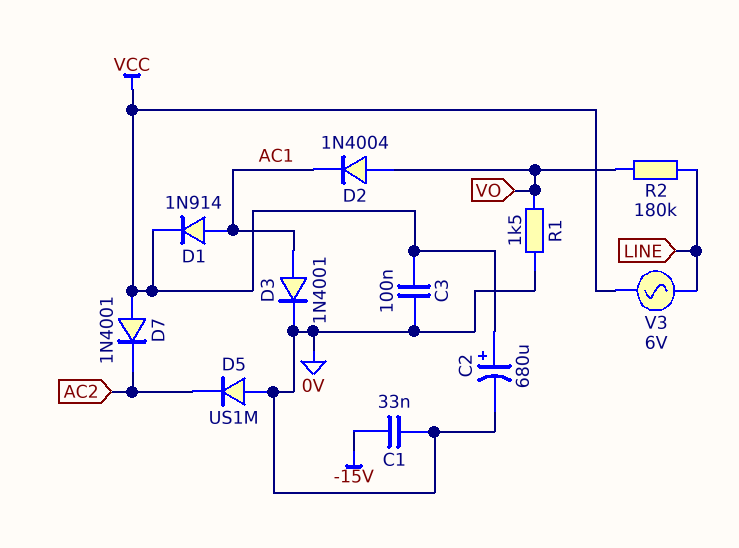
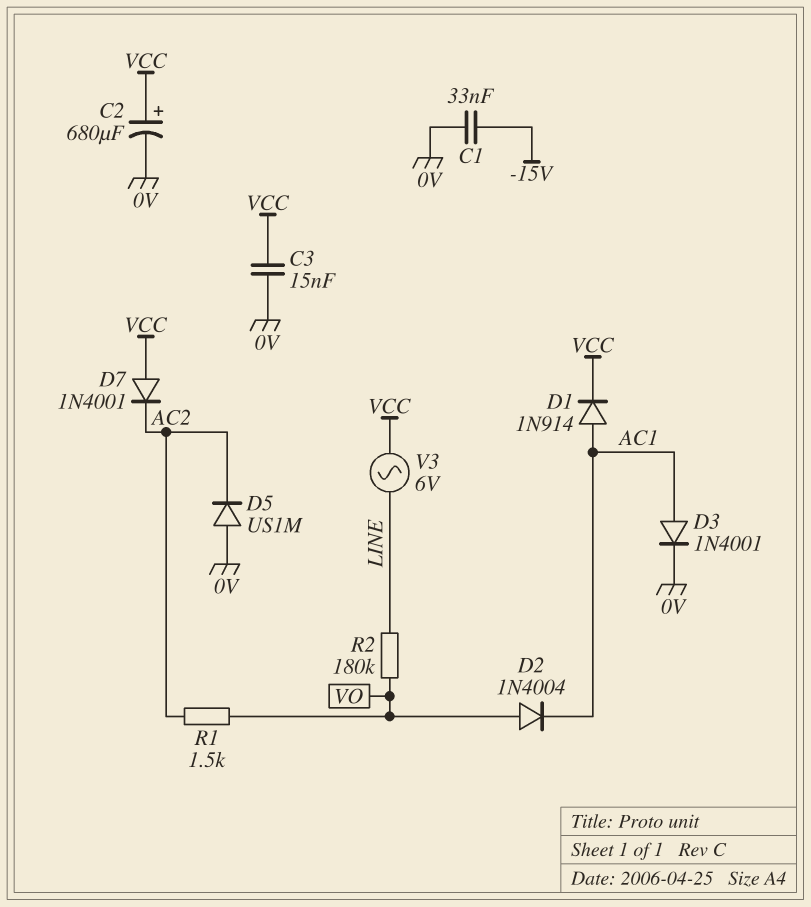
C3: 100nF (0V, VCC) -> 15nF (0V, VCC)
R1: 1.5k (0V, VO) -> 1.5k (AC2, VO)

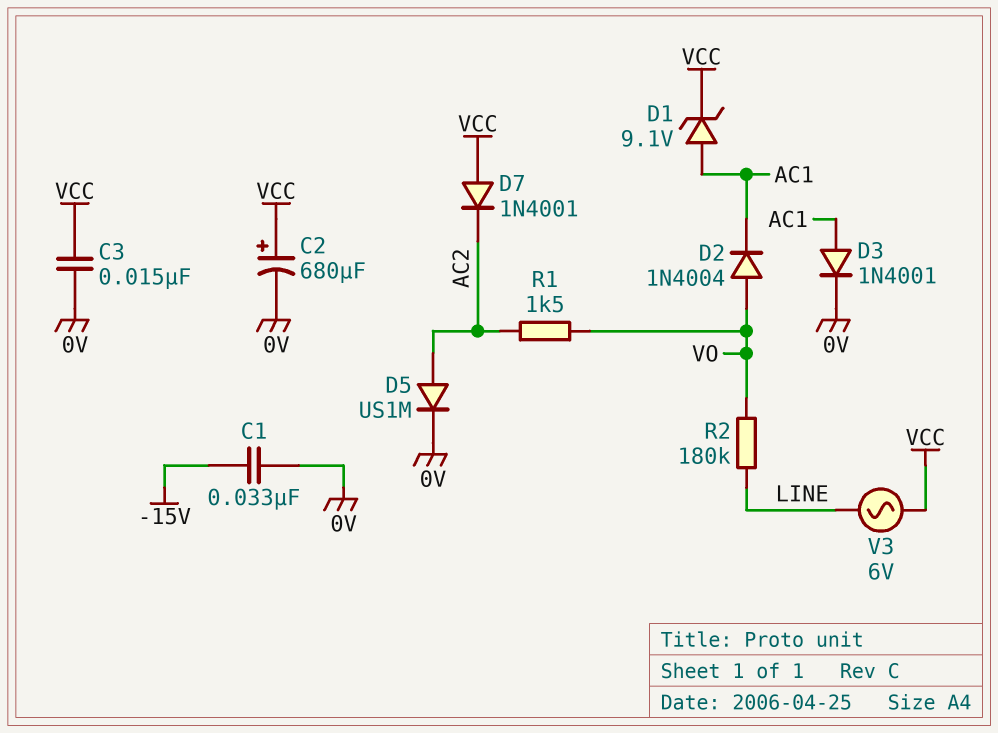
D1: diode 1N914 (A AC1, K VCC) -> zener 9.1V (A AC1, K VCC)
D5: diode US1M (A 0V, K AC2) -> diode US1M (A AC2, K 0V)

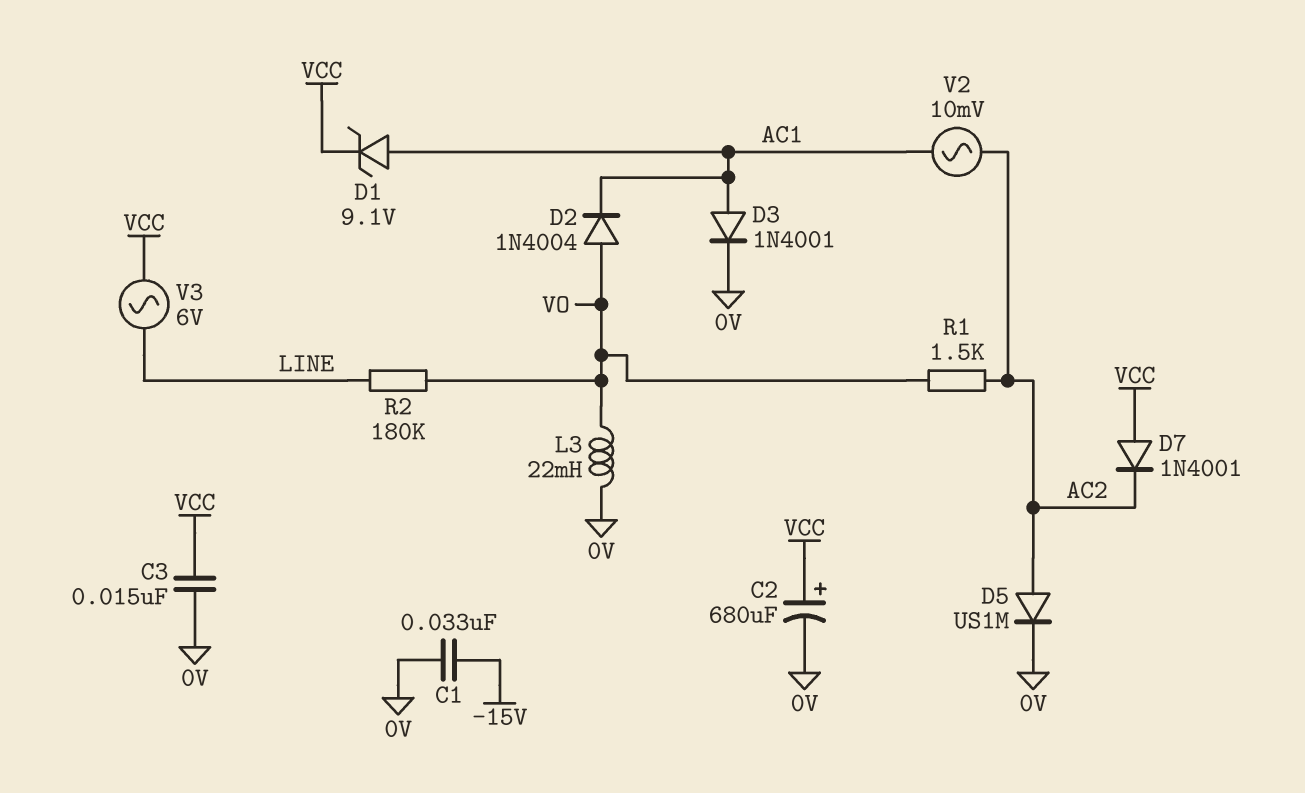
L3: none -> 22mH (0V, VO)
V2: none -> AC 10mV (AC1, AC2)

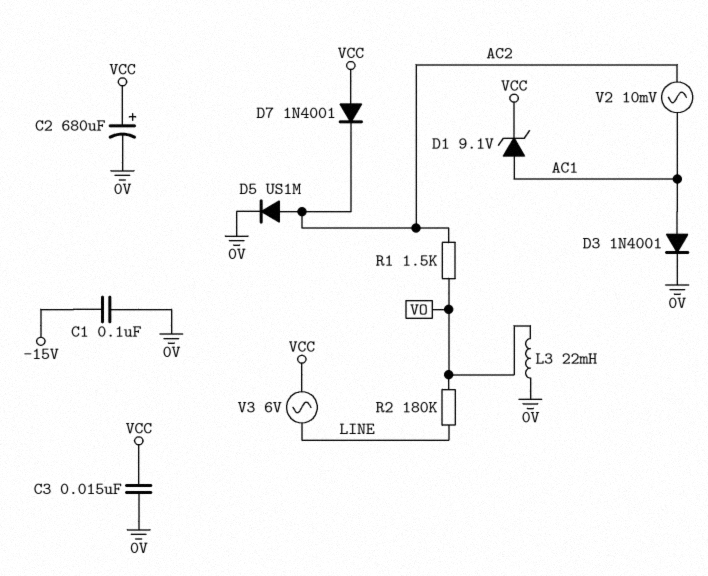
C1: 33nF (-15V, 0V) -> 100nF (-15V, 0V)
D2: diode 1N4004 (A VO, K AC1) -> none

